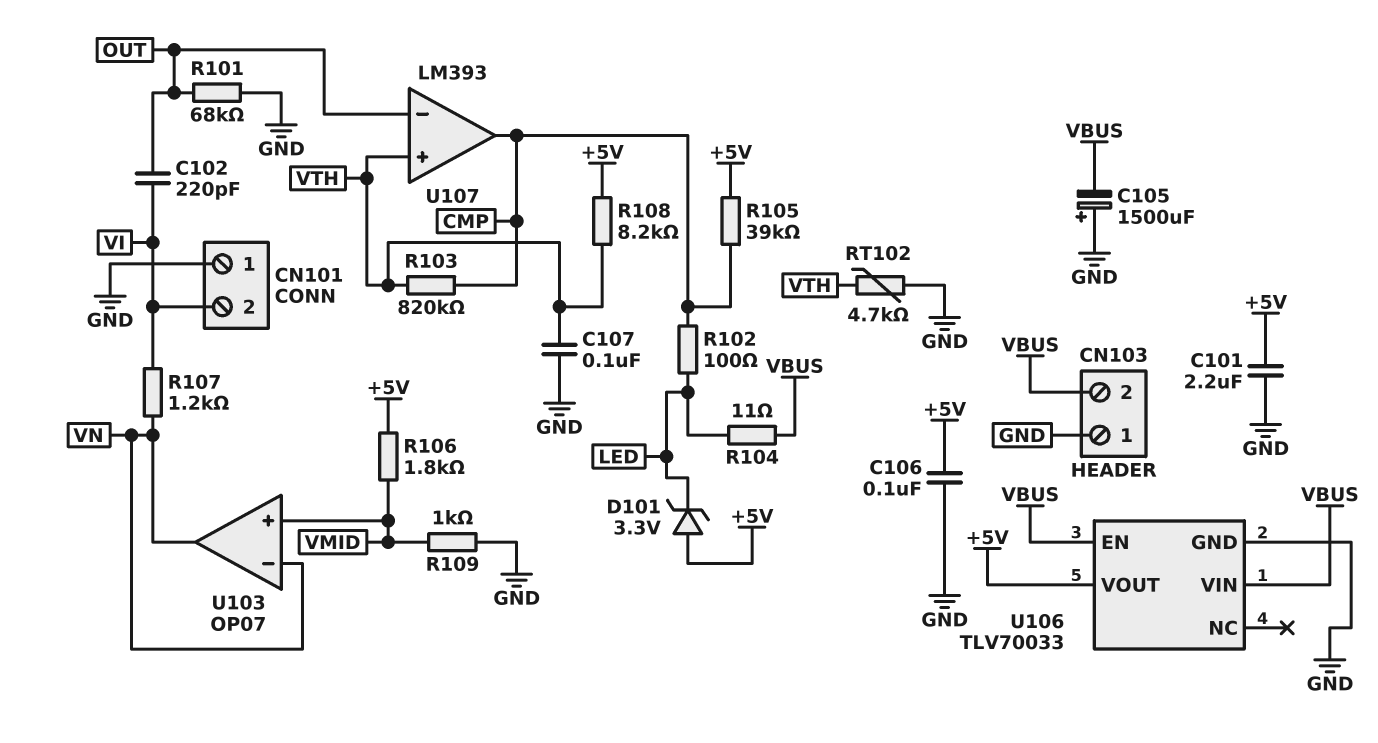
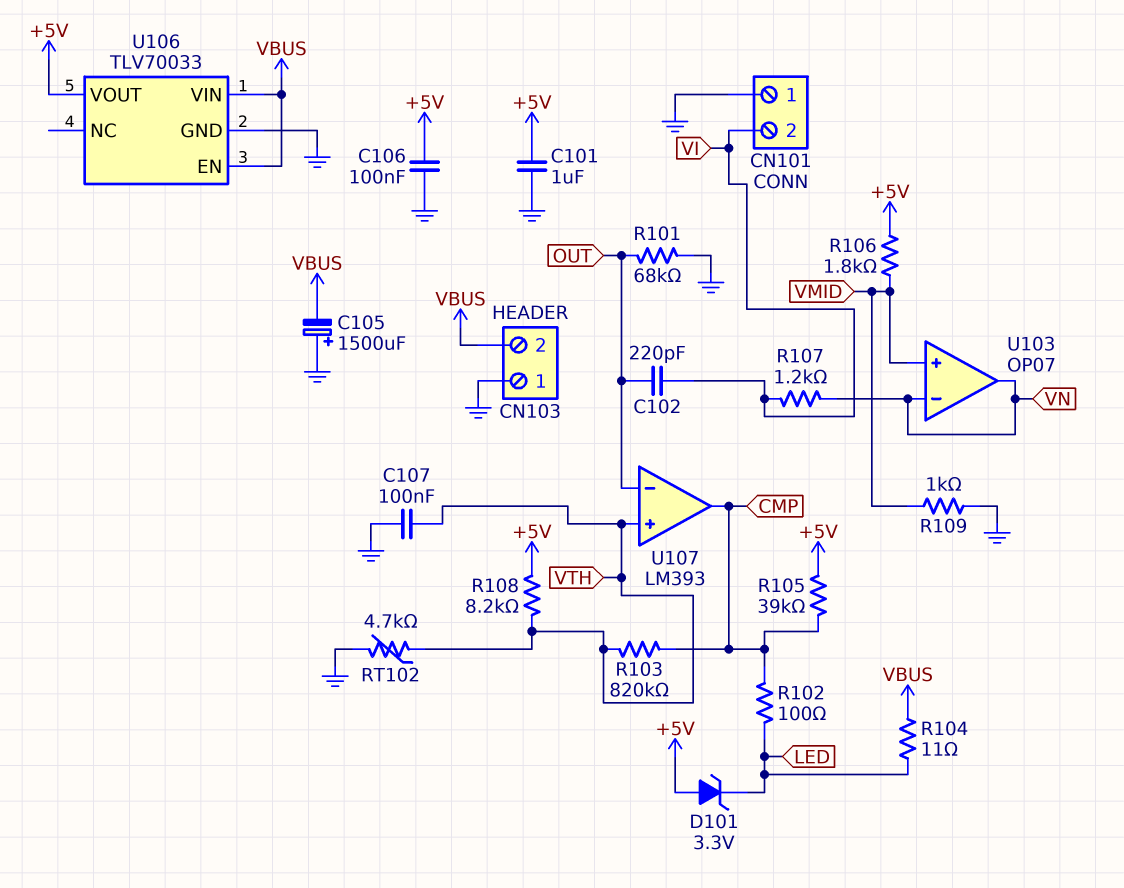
C101: 2.2uF (+5V, GND) -> 1uF (+5V, GND)

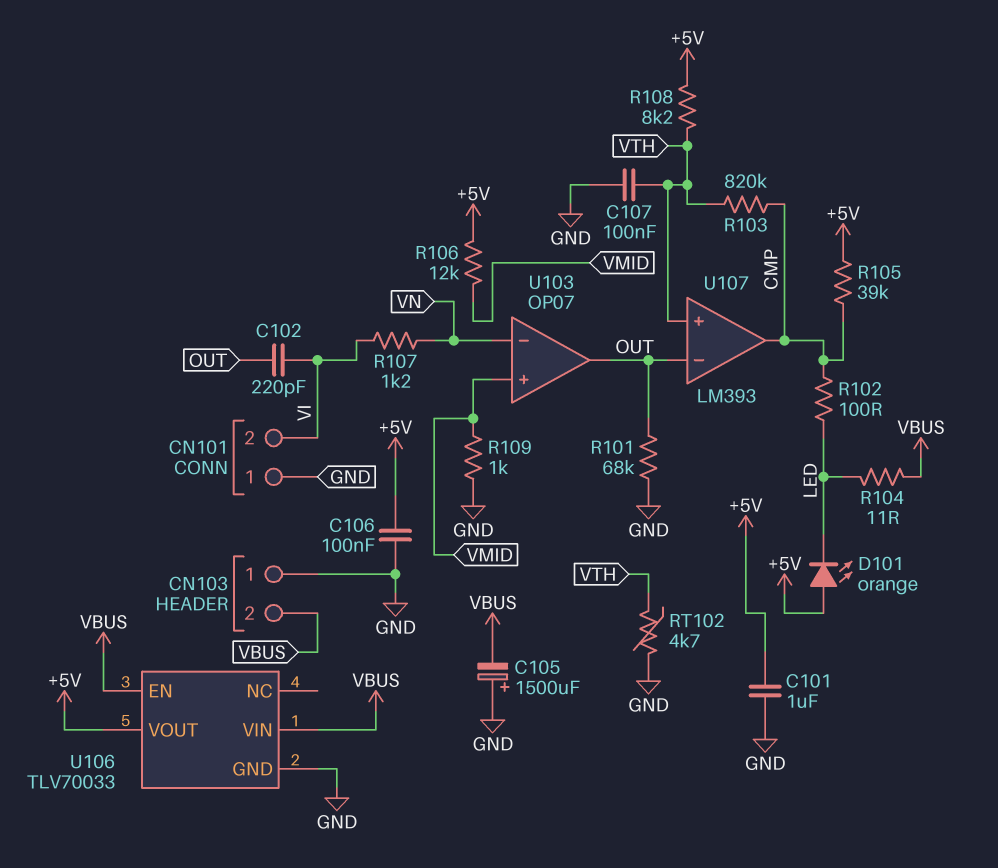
D101: zener 3.3V (A +5V, K LED) -> LED orange (A +5V, K LED)
R106: 1.8k (+5V, VMID) -> 12k (+5V, VMID)
U103 pin out: VN -> OUT

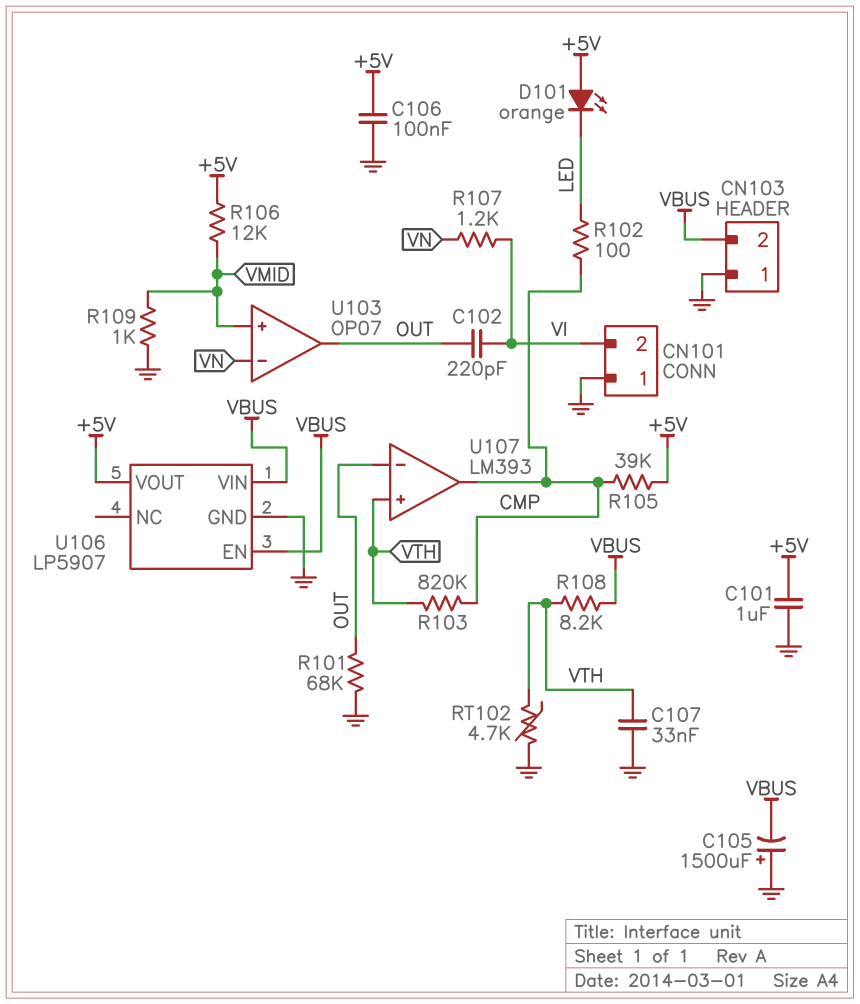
C107: 100nF (GND, VTH) -> 33nF (GND, VTH)
R104: 11 (LED, VBUS) -> none
R108: 8.2k (+5V, VTH) -> 8.2k (VBUS, VTH)
U106: TLV70033 -> LP5907

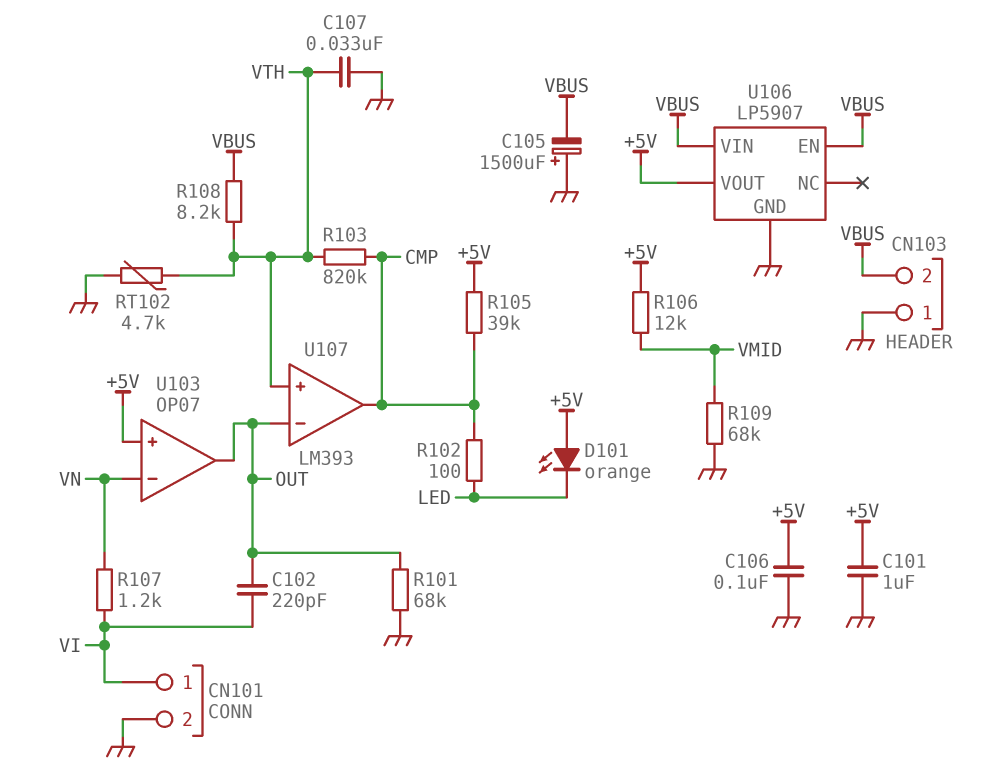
CN101 pin 1: GND -> VI
CN101 pin 2: VI -> GND
R109: 1k (GND, VMID) -> 68k (GND, VMID)
U103 pin in+: VMID -> +5V

